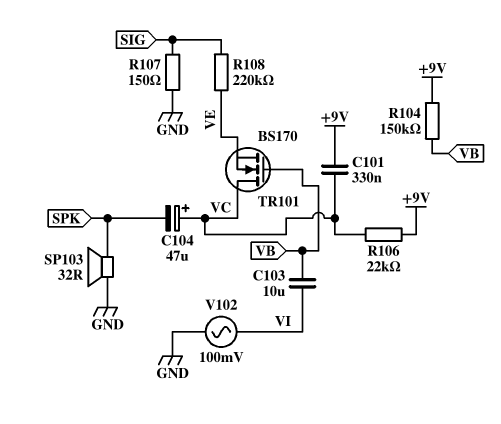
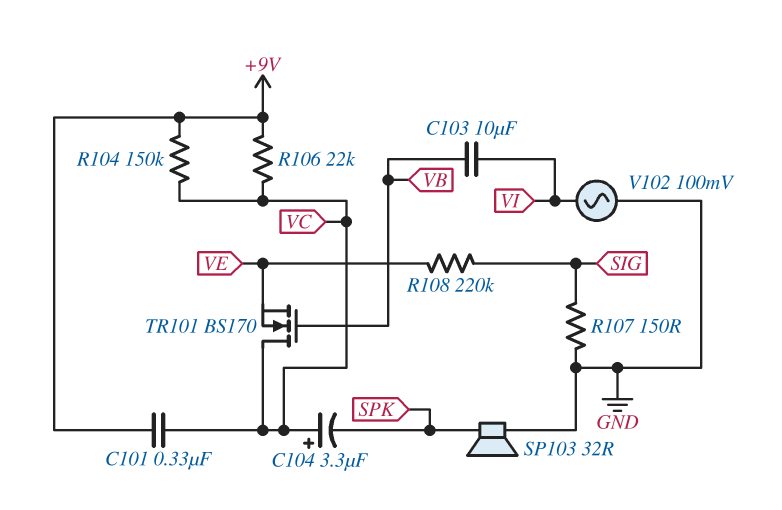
C104: 47uF (plus VC, minus SPK) -> 3.3uF (plus VC, minus SPK)
R104: 150k (+9V, VB) -> 150k (+9V, VC)

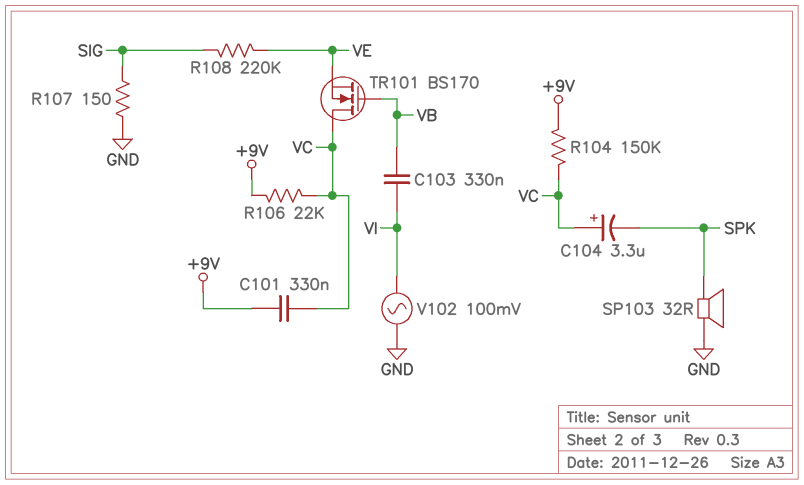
C103: 10uF (VB, VI) -> 330nF (VB, VI)

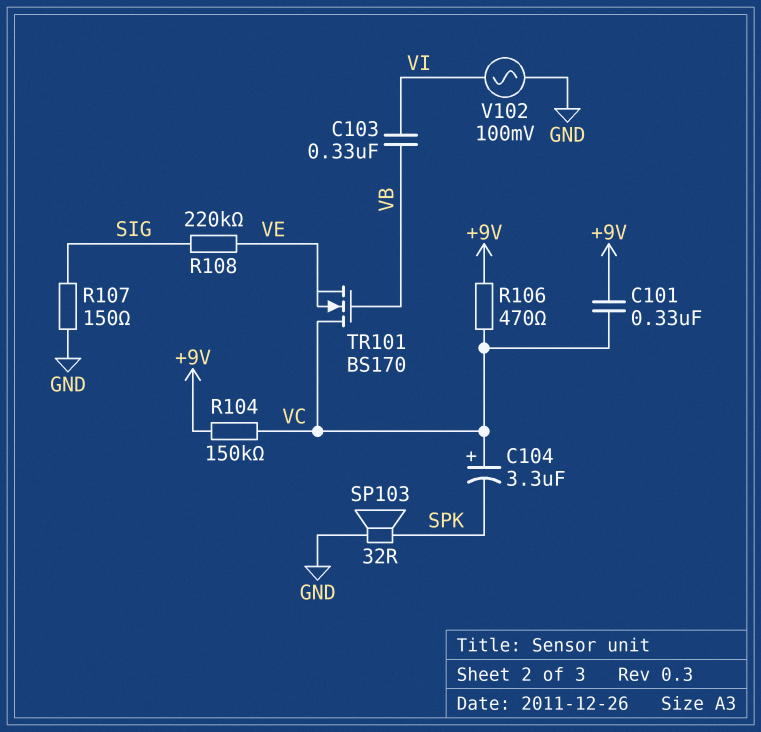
R106: 22k (+9V, VC) -> 470 (+9V, VC)

